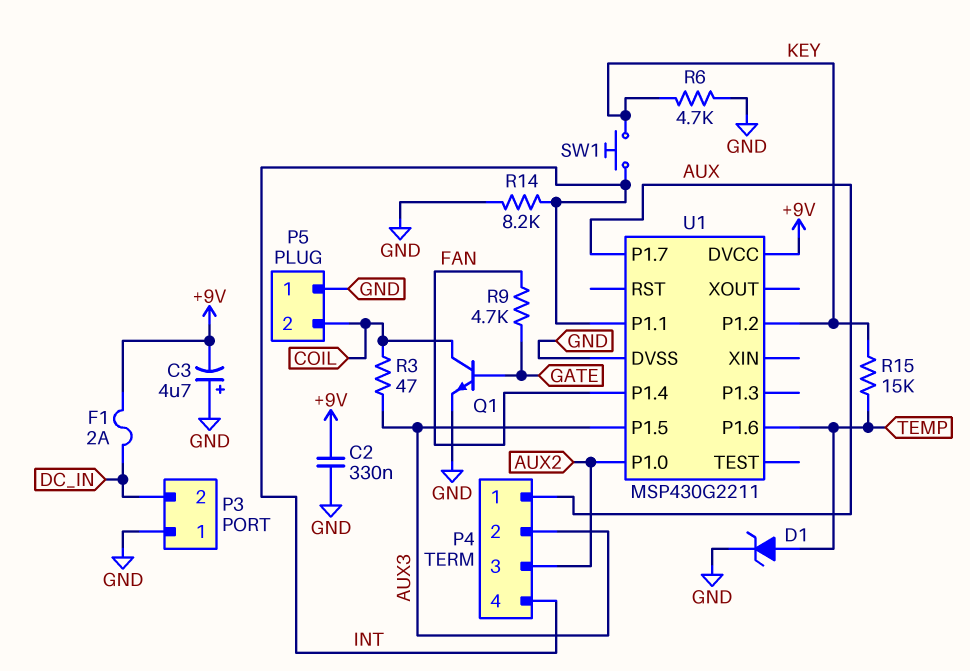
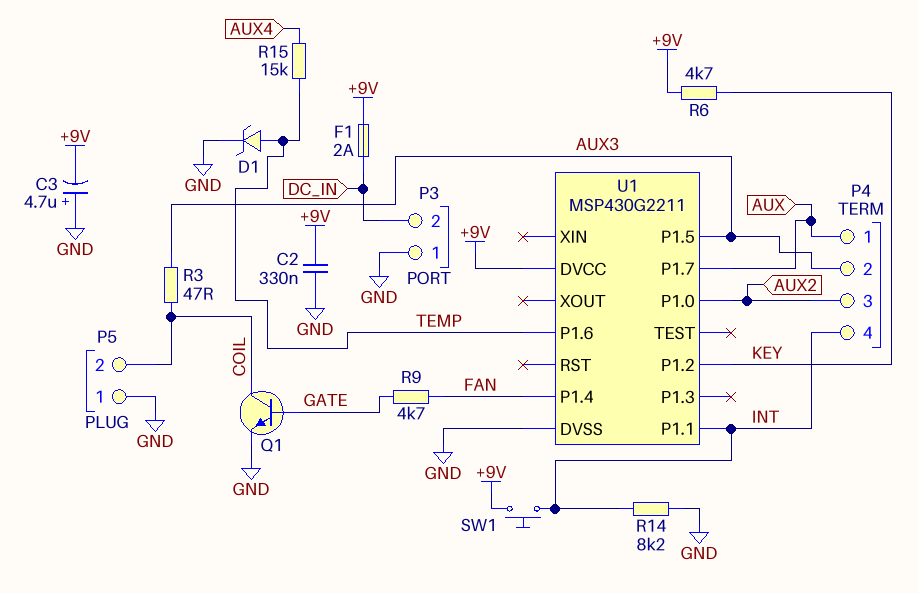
R6: 4.7k (GND, KEY) -> 4.7k (+9V, KEY)
R15: 15k (KEY, TEMP) -> 15k (AUX4, TEMP)
SW1: button (INT, KEY) -> button (+9V, INT)

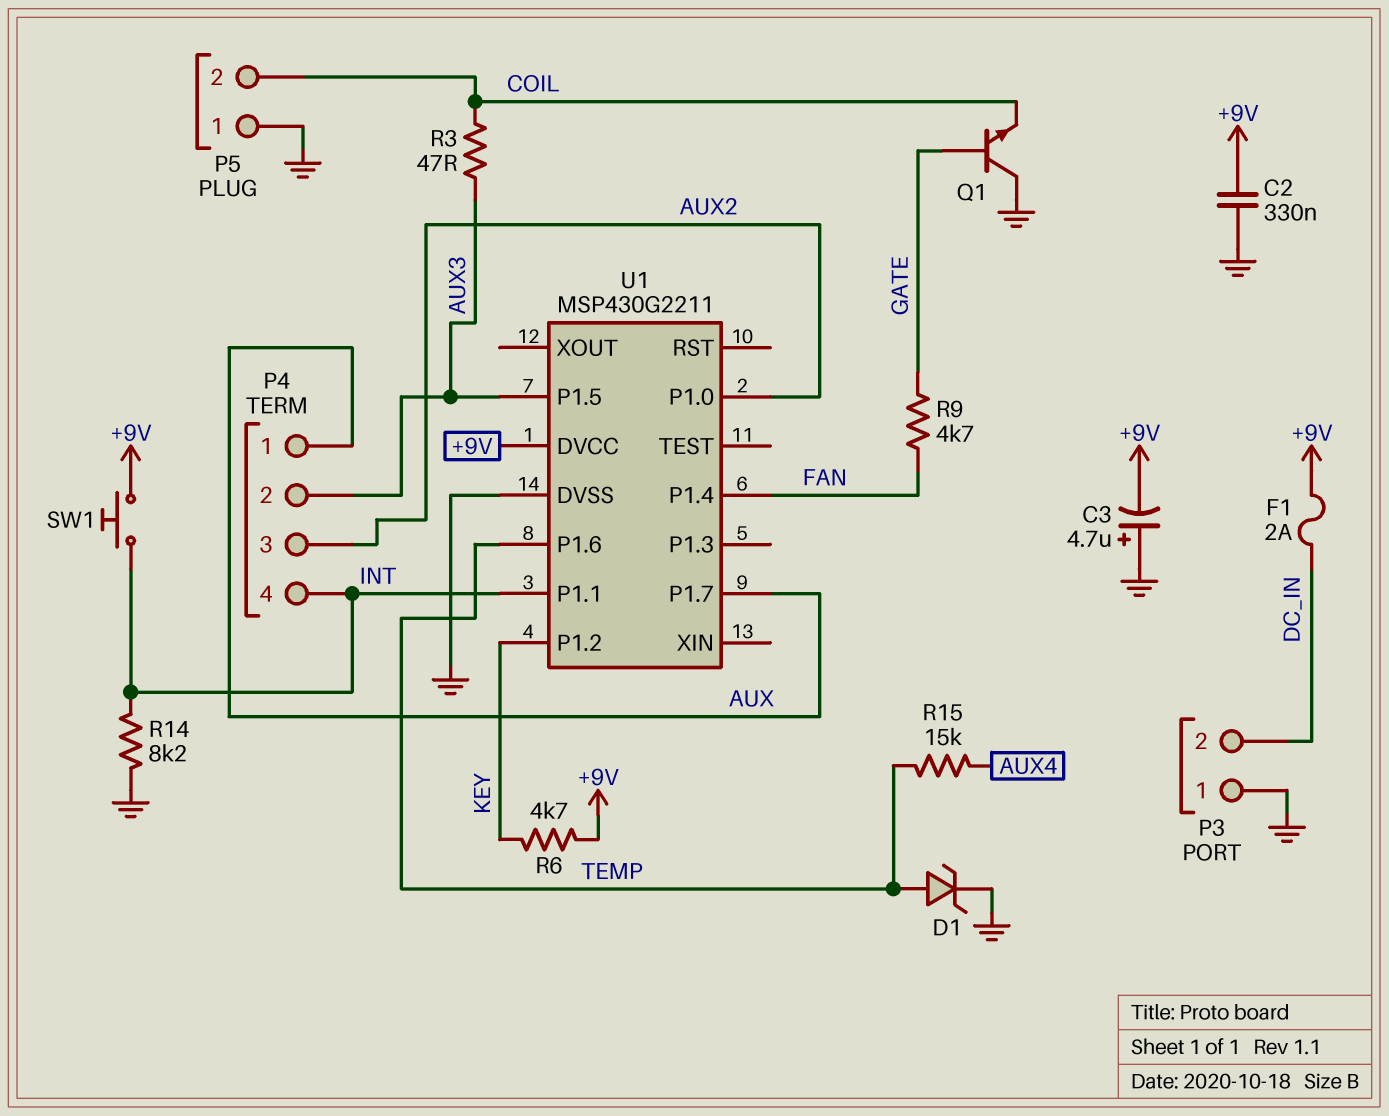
Q1: NPN (B GATE, C COIL, E GND) -> NPN (B GATE, C GND, E COIL)

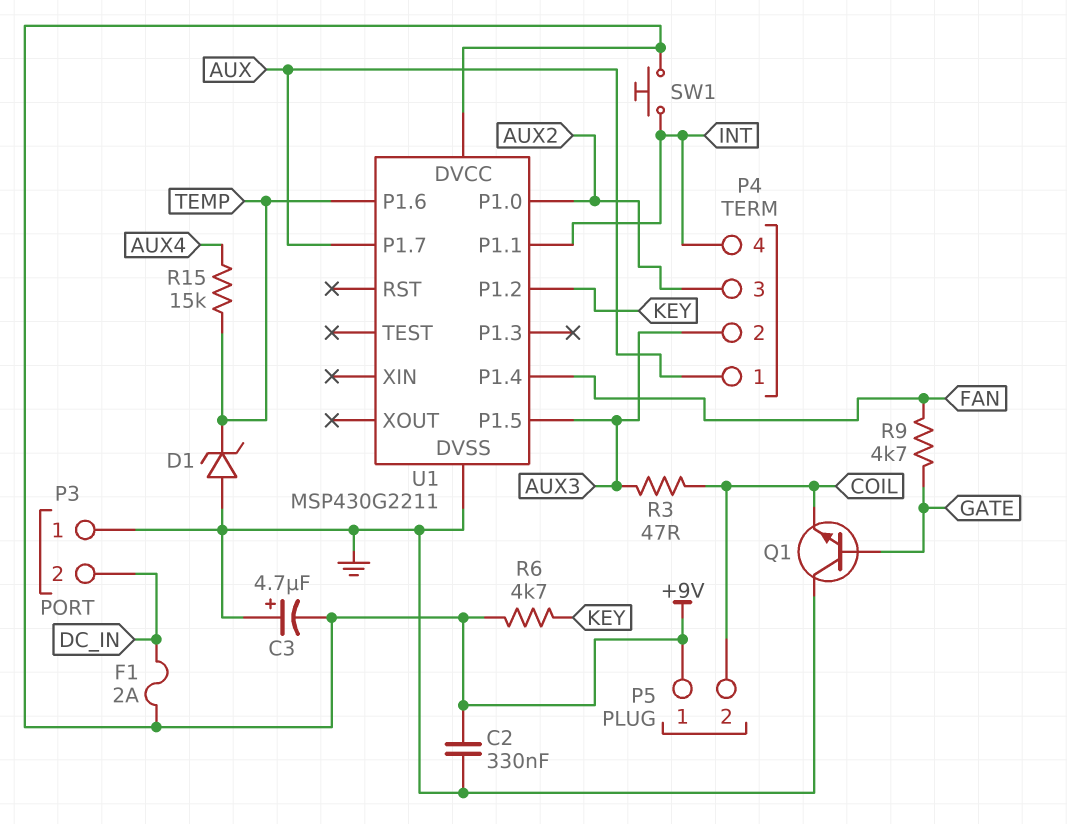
D1: zener (A TEMP, K GND) -> zener (A GND, K TEMP)
P5 pin 1: GND -> +9V
R14: 8.2k (GND, INT) -> none

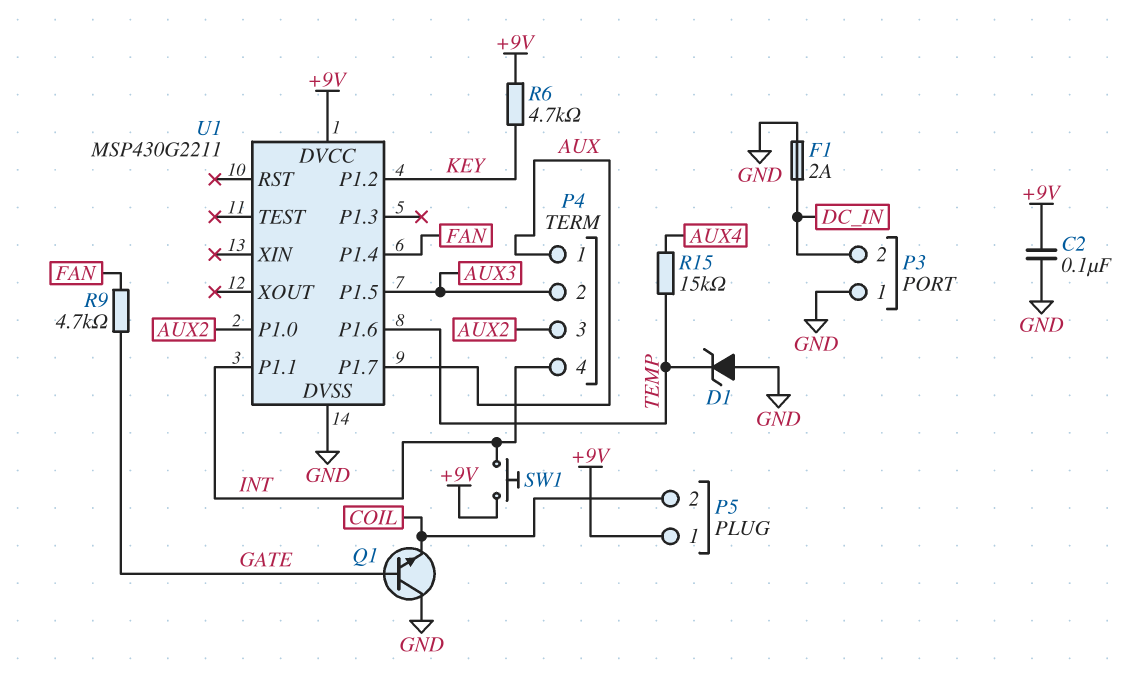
C2: 330nF (+9V, GND) -> 100nF (+9V, GND)
C3: 4.7uF (plus GND, minus +9V) -> none
F1: 2A (+9V, DC_IN) -> 2A (DC_IN, GND)
R3: 47 (AUX3, COIL) -> none

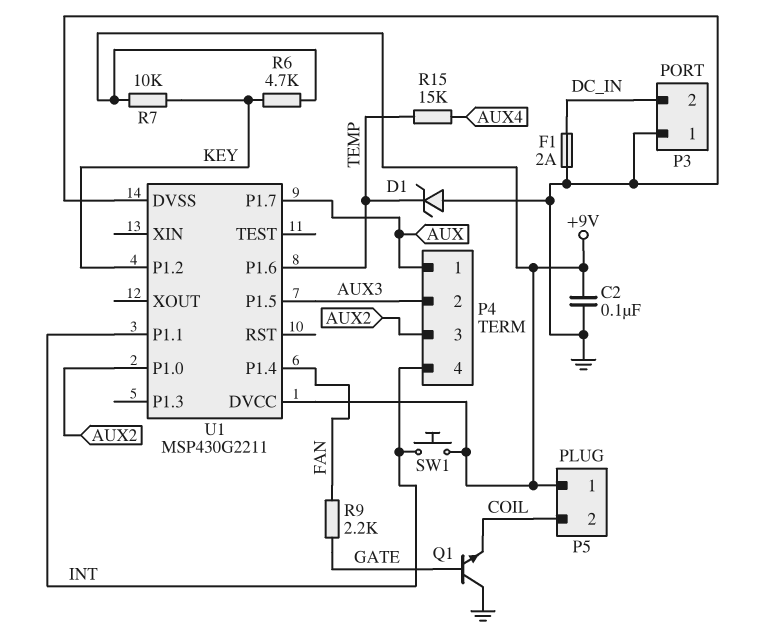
R7: none -> 10k (+9V, KEY)
R9: 4.7k (FAN, GATE) -> 2.2k (FAN, GATE)

